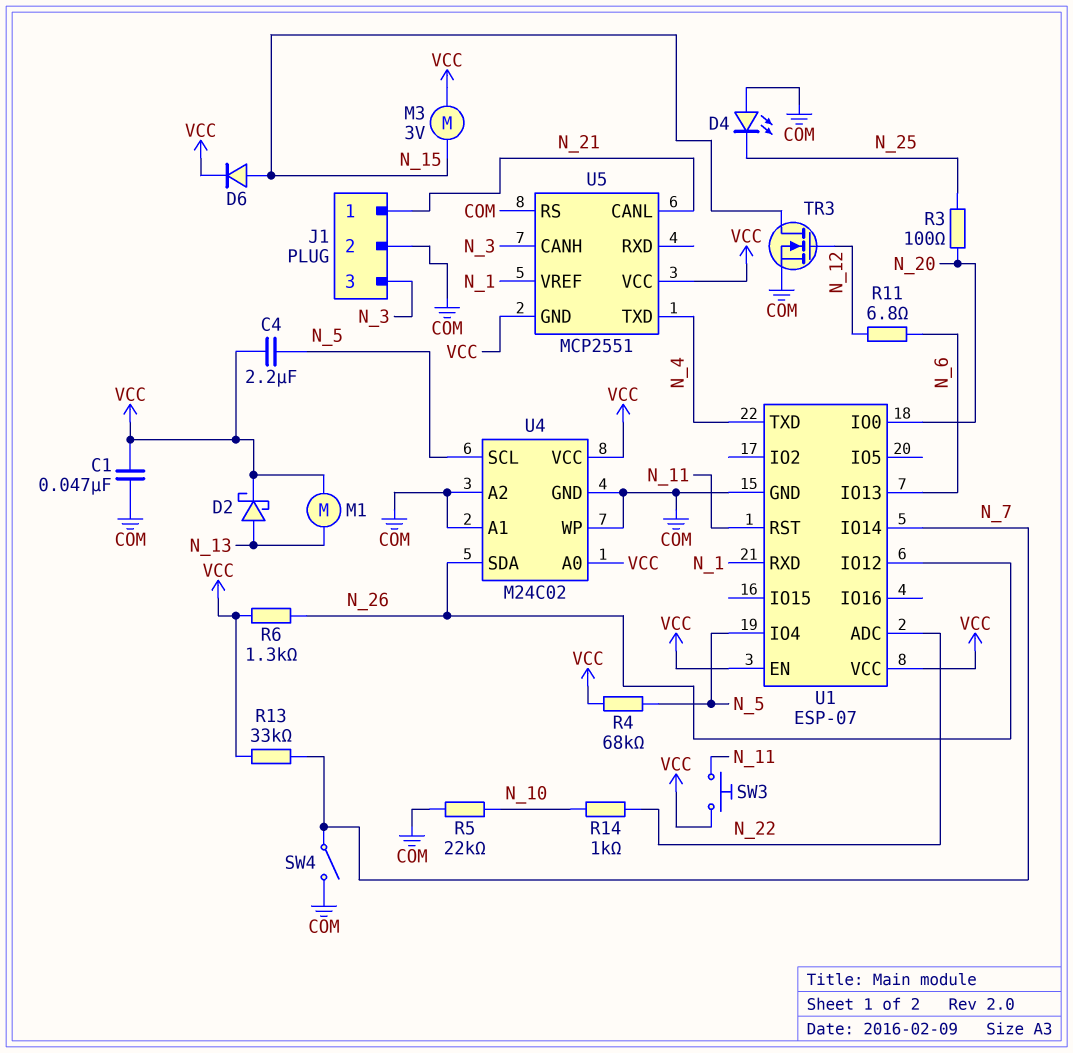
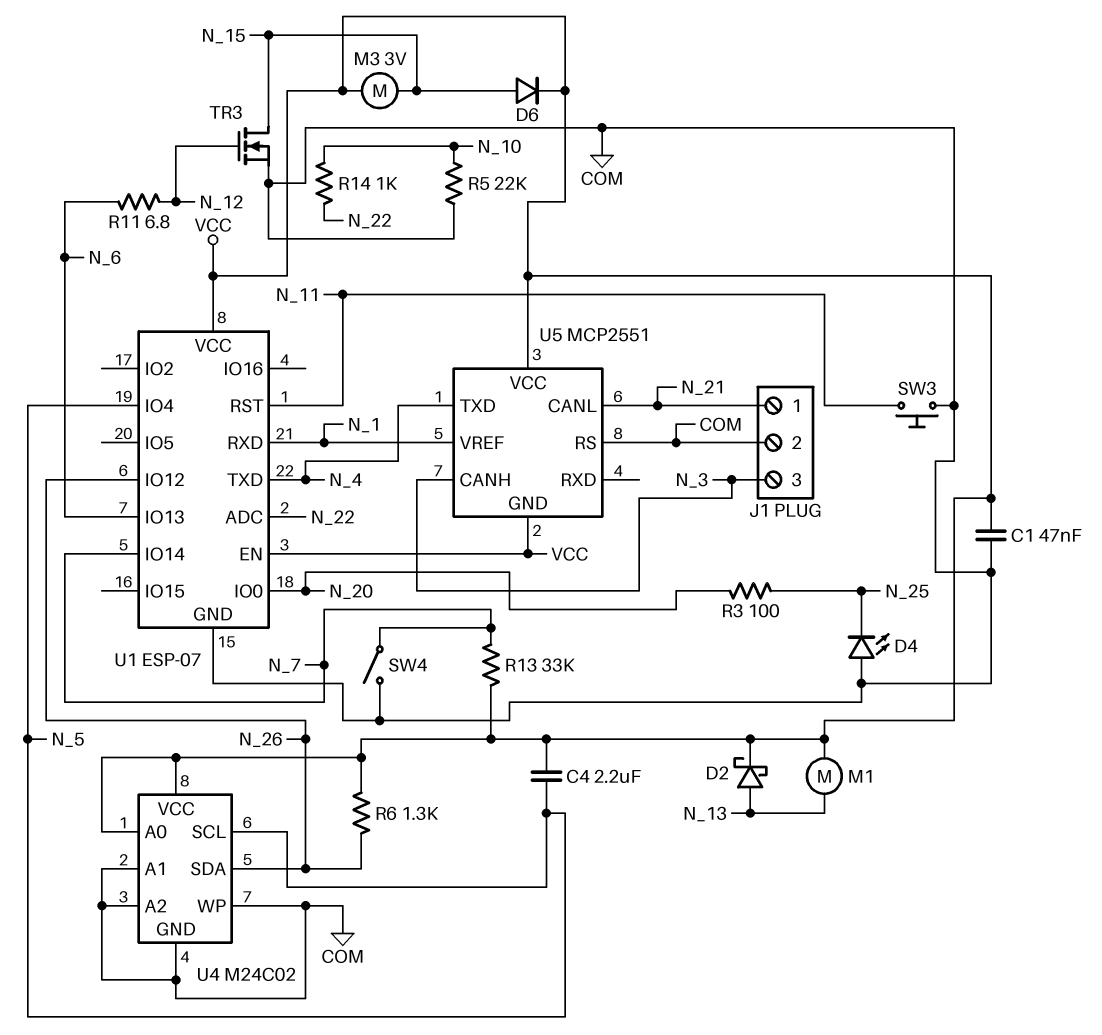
R4: 68k (N_5, VCC) -> none
SW3: button (N_11, VCC) -> button (COM, N_11)

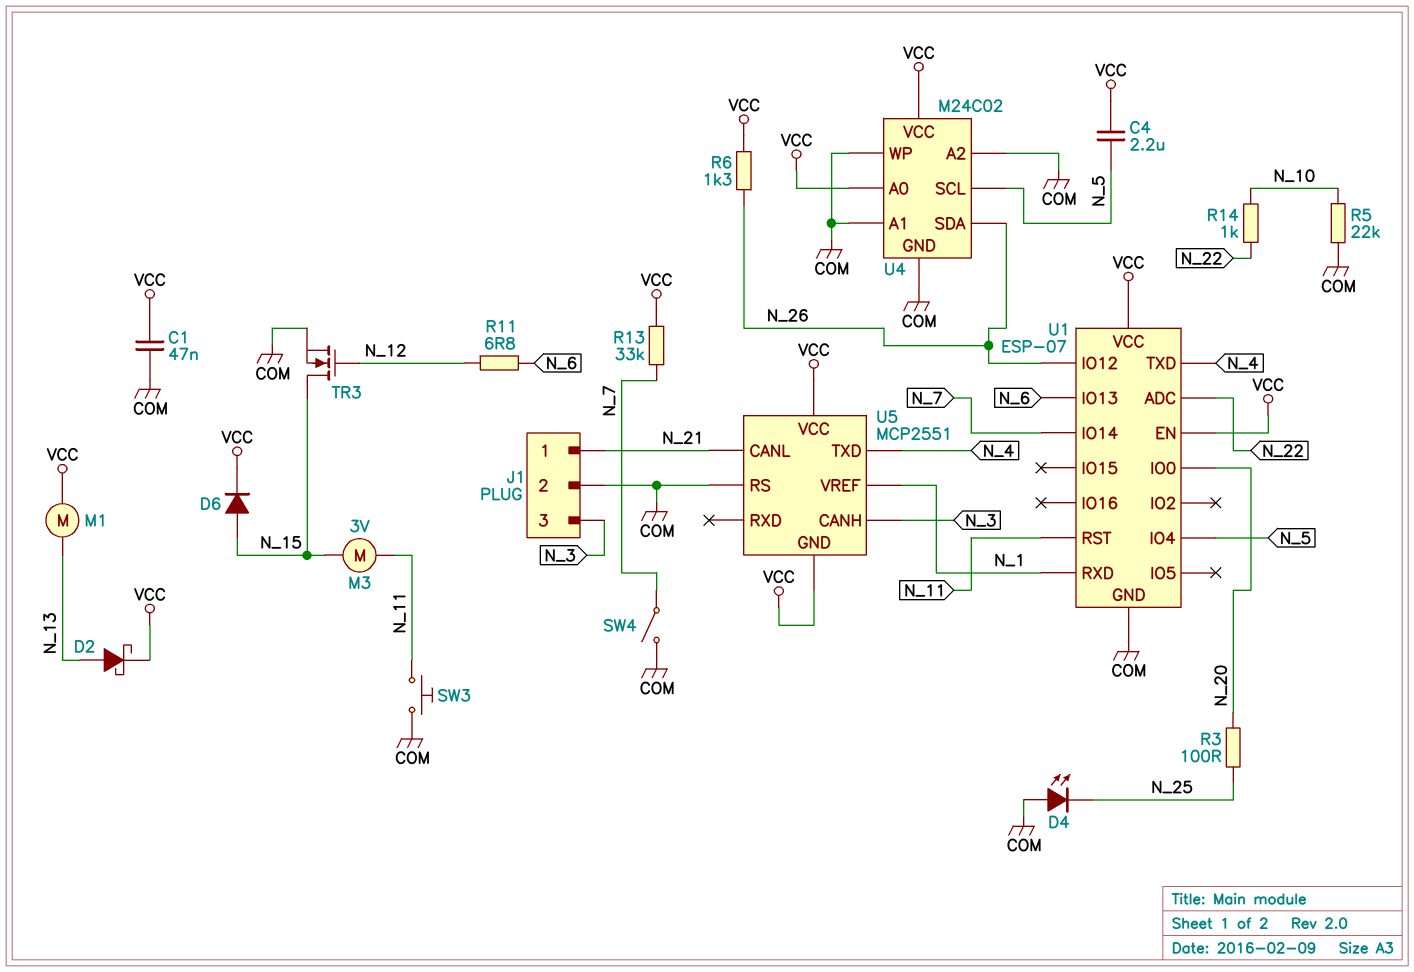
M3: motor 3V (N_15, VCC) -> motor 3V (N_11, N_15)

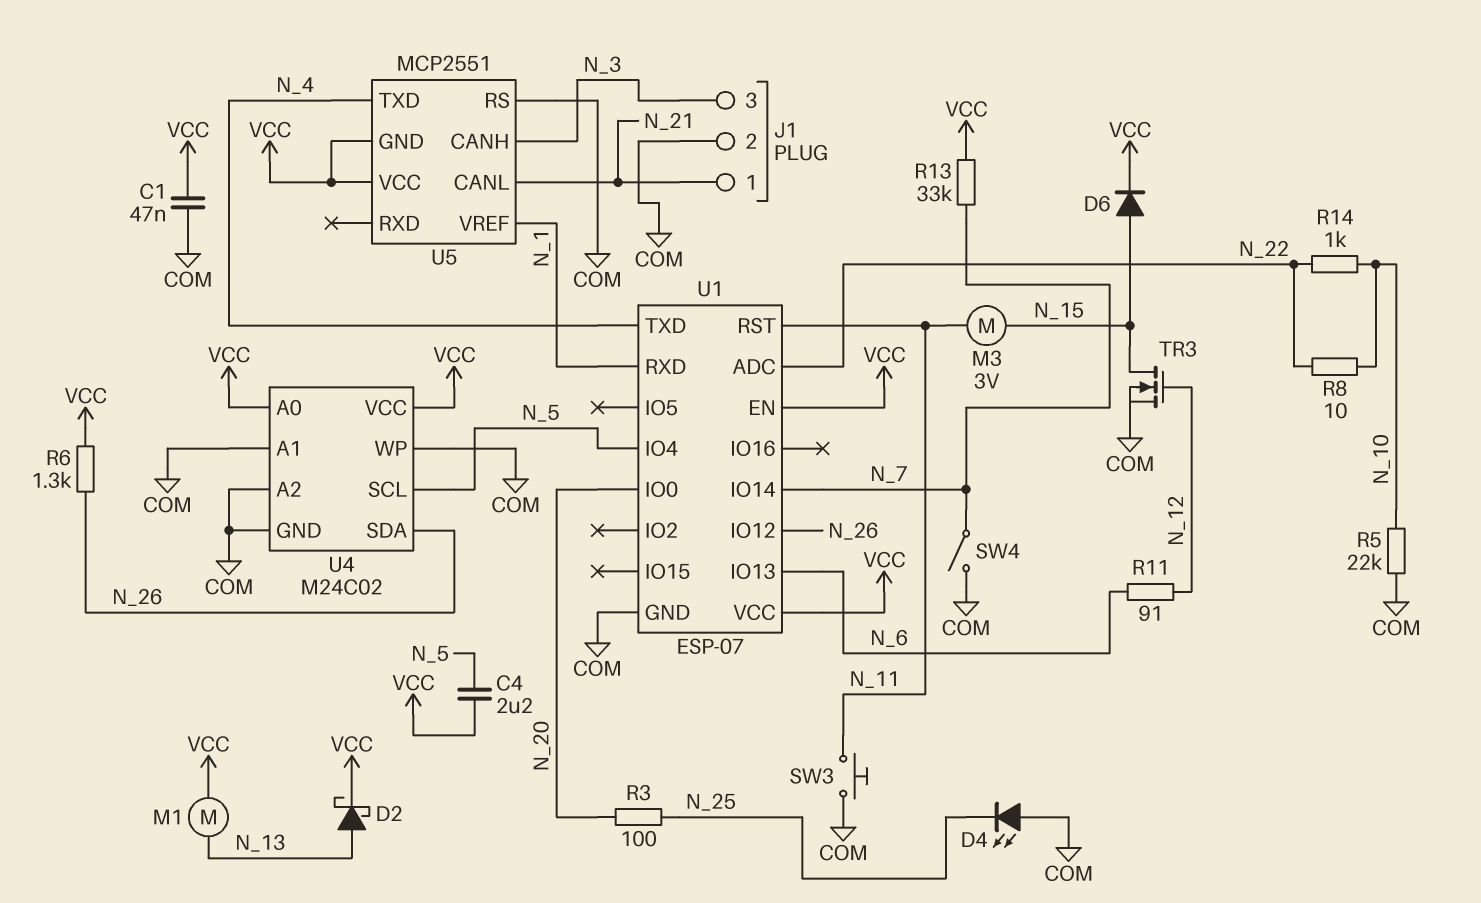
R8: none -> 10 (N_10, N_22)
R11: 6.8 (N_6, N_12) -> 91 (N_6, N_12)

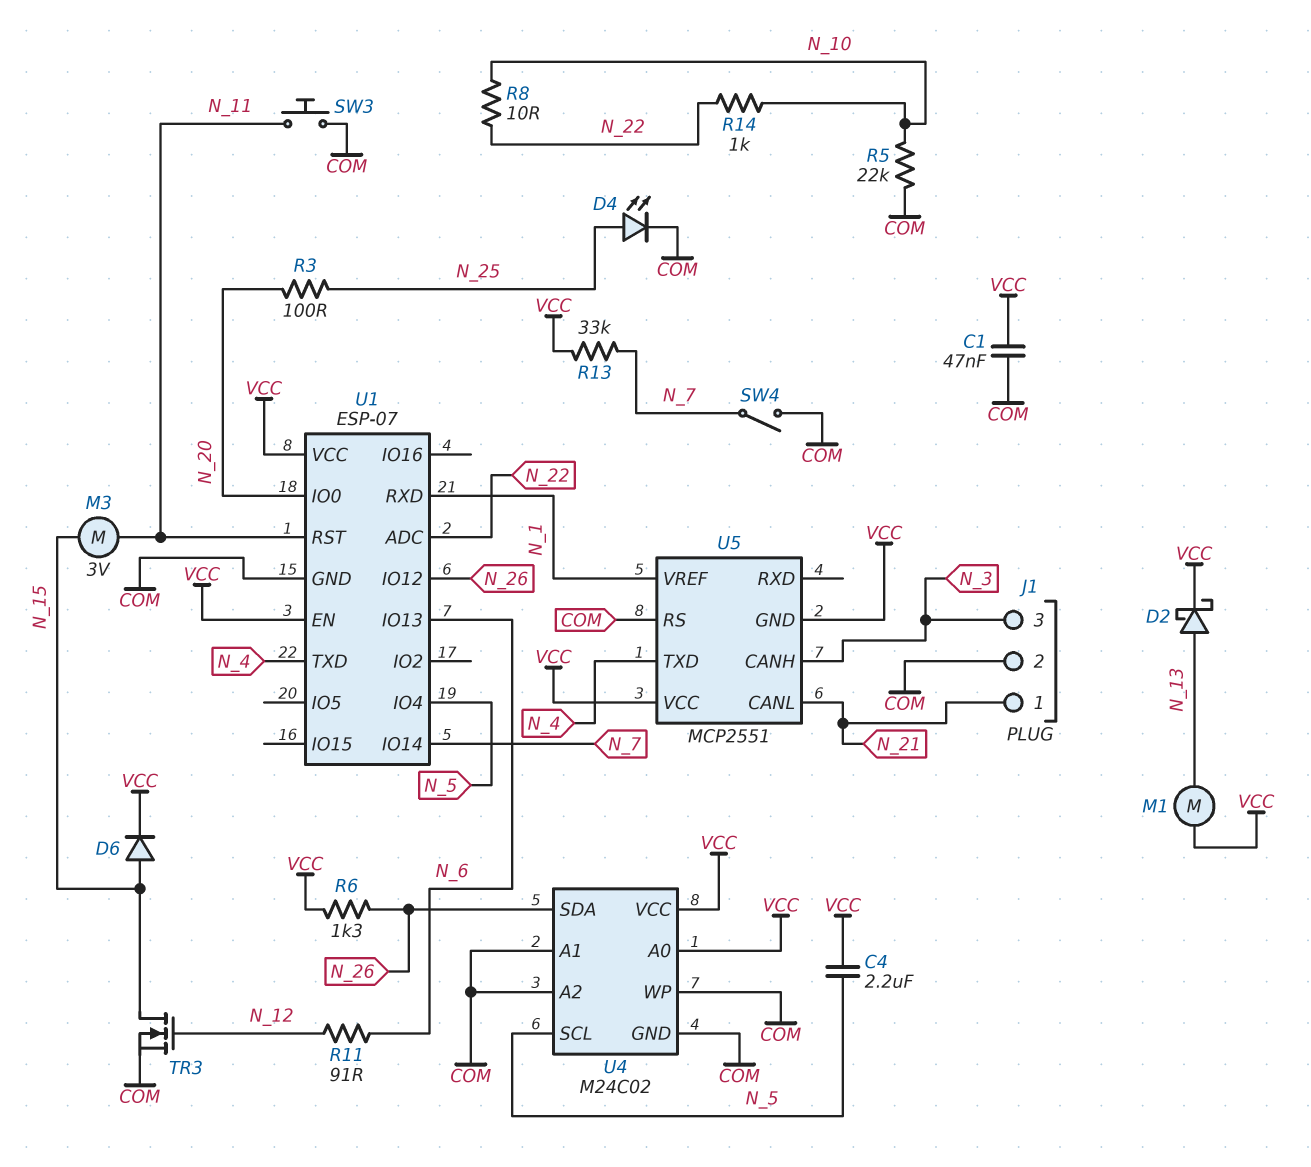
D4: LED (A COM, K N_25) -> LED (A N_25, K COM)

